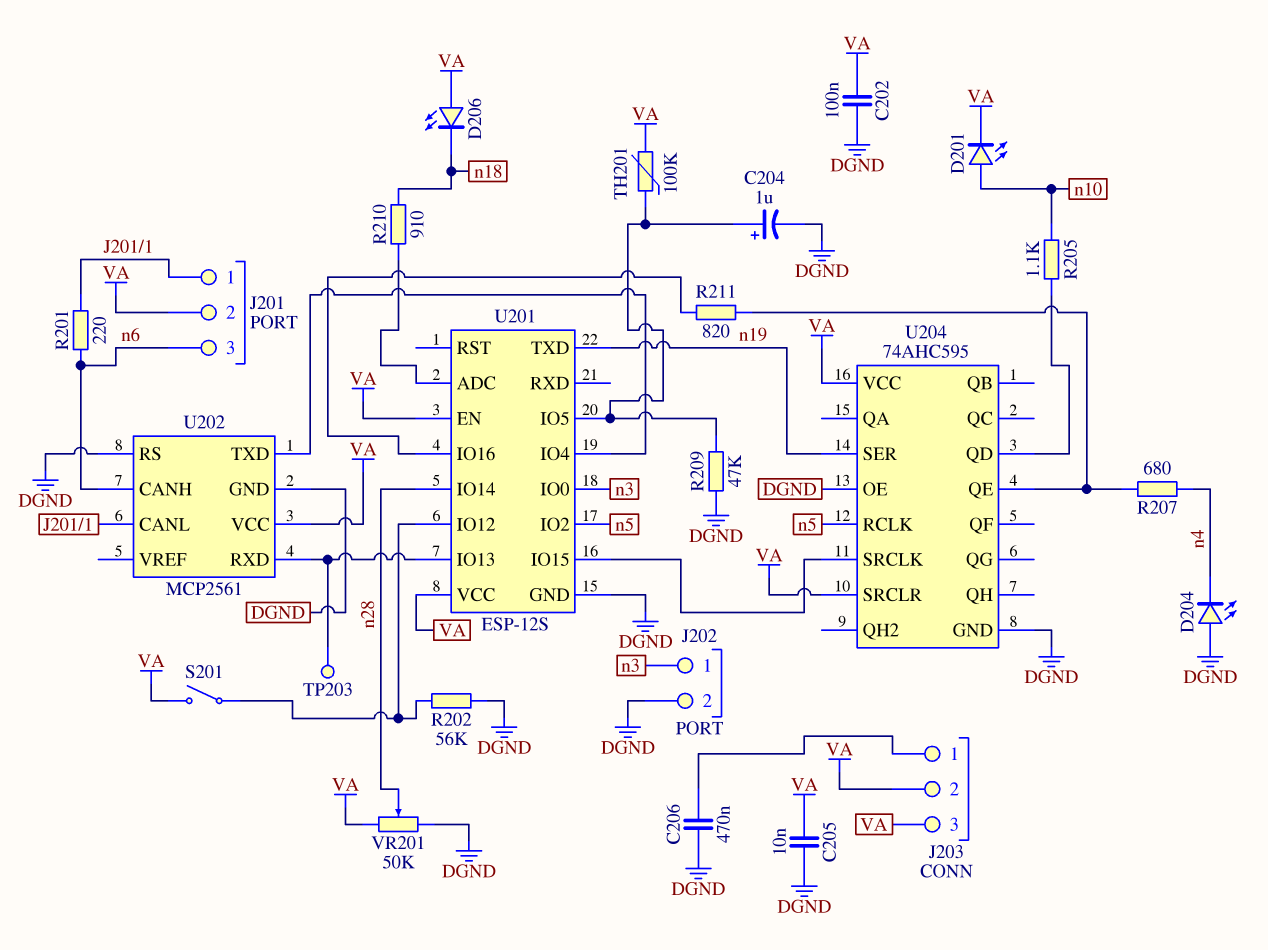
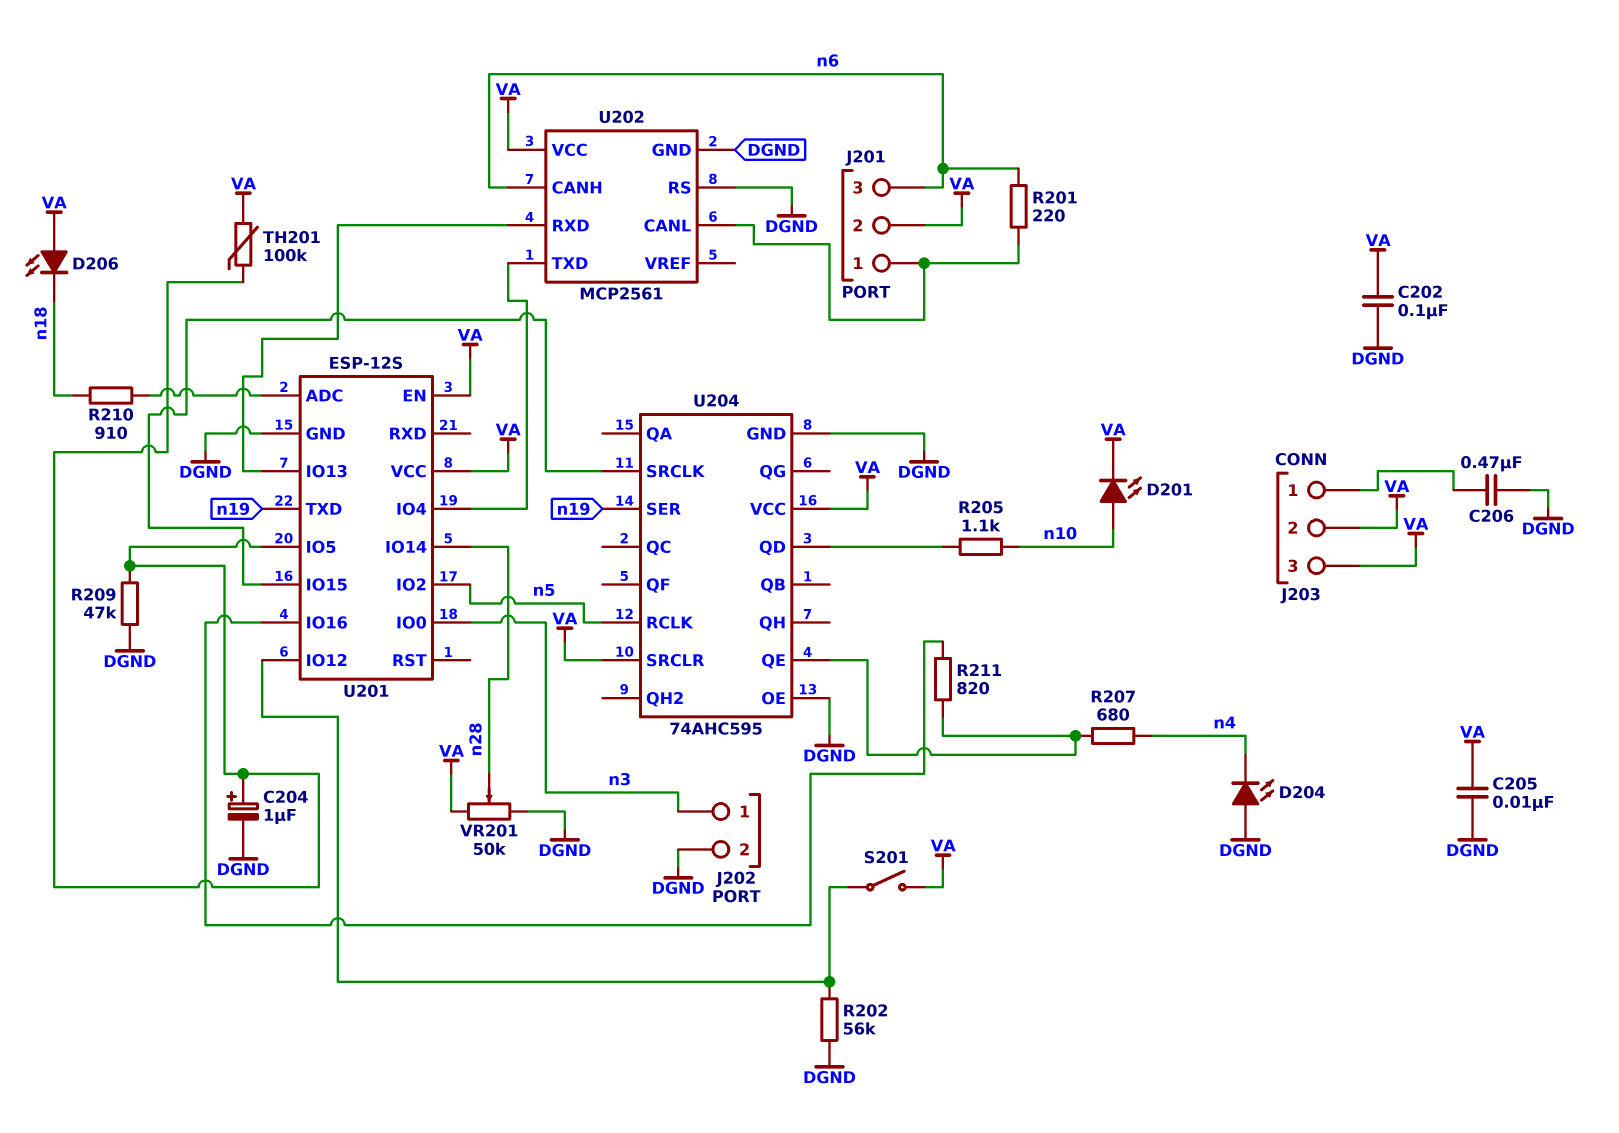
TP203: test point (U201/IO13) -> none

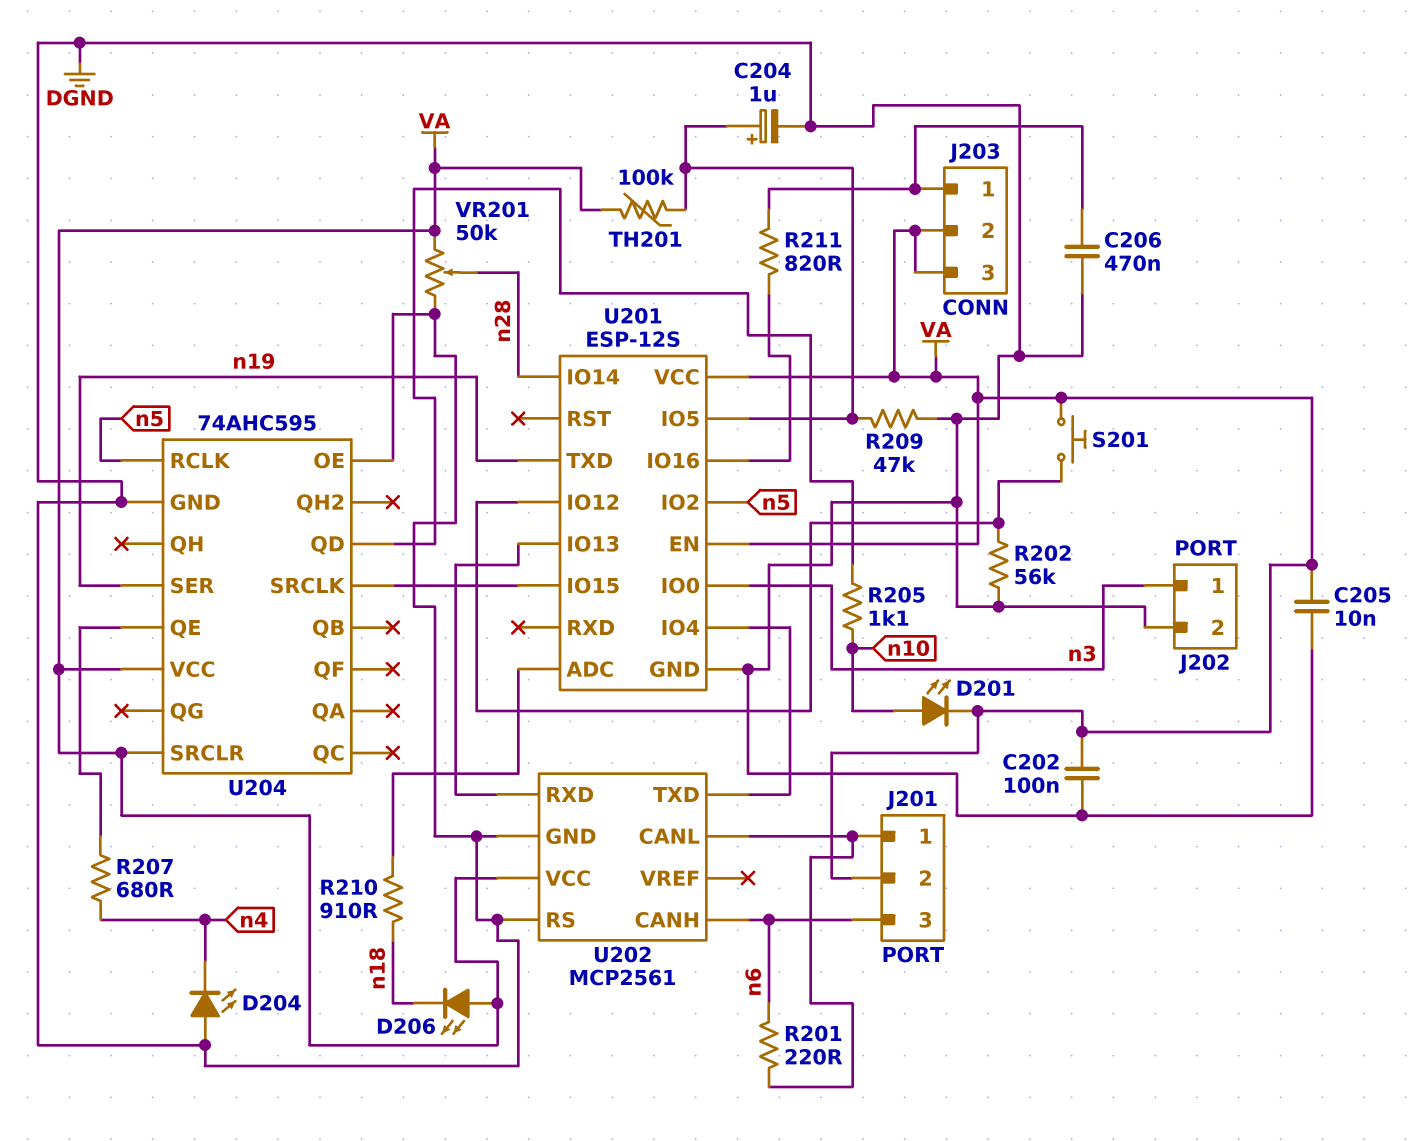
R211: 820 (U201/IO16, U204/QE) -> 820 (J203/1, U201/IO16)
S201: switch (U201/IO12, VA) -> button (U201/IO12, VA)

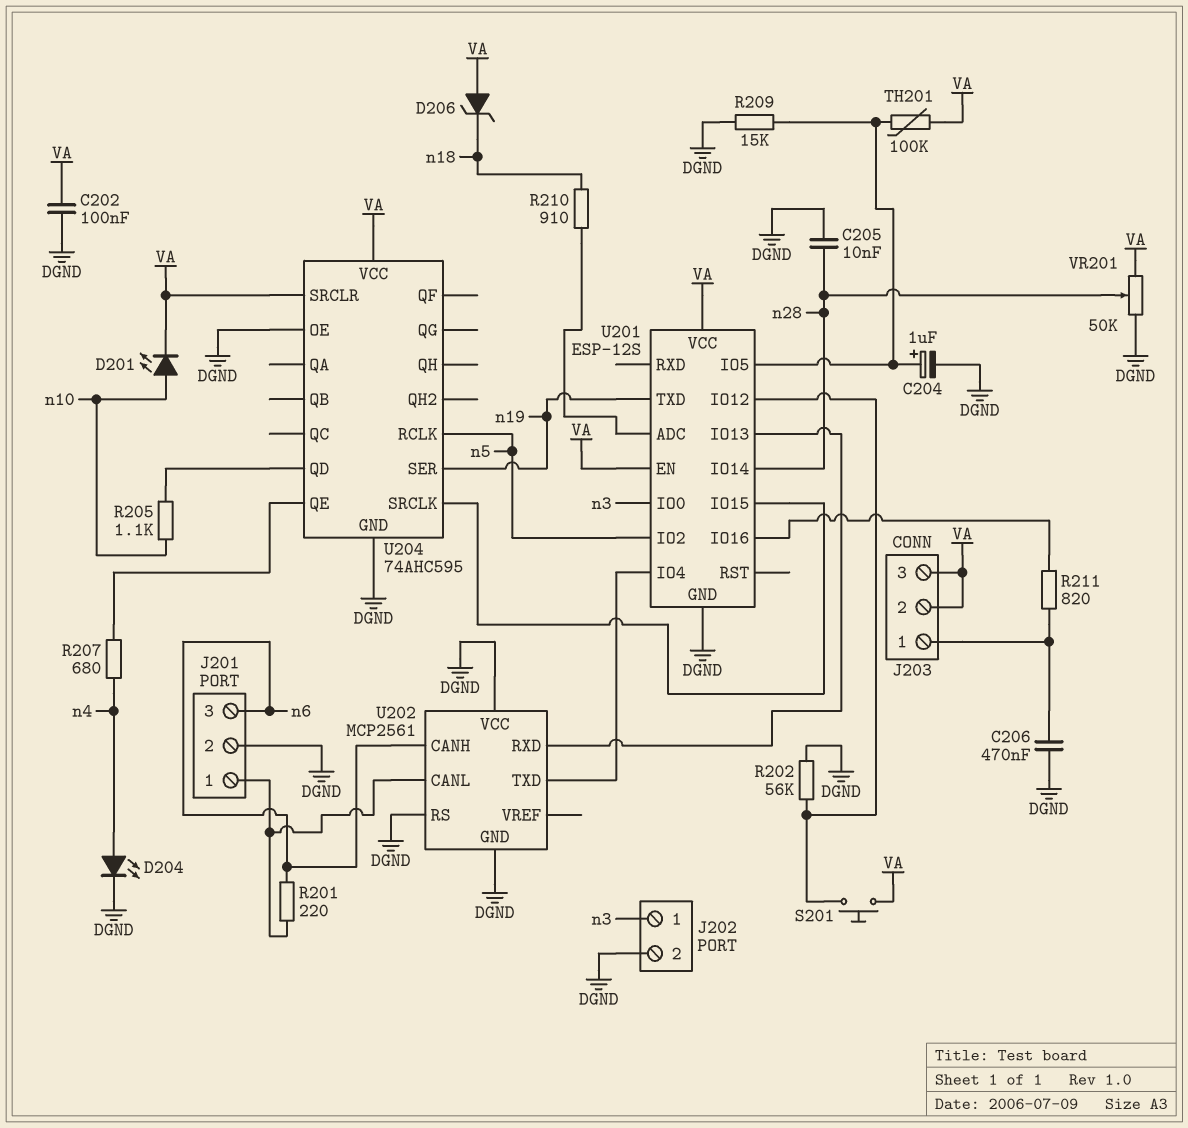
C205: 10nF (DGND, VA) -> 10nF (DGND, n28)
D204: LED (A DGND, K n4) -> LED (A n4, K DGND)
D206: LED (A VA, K n18) -> zener (A VA, K n18)
J201 pin 2: VA -> DGND
R209: 47k (DGND, U201/IO5) -> 15k (DGND, U201/IO5)
U202 pin VCC: VA -> DGND

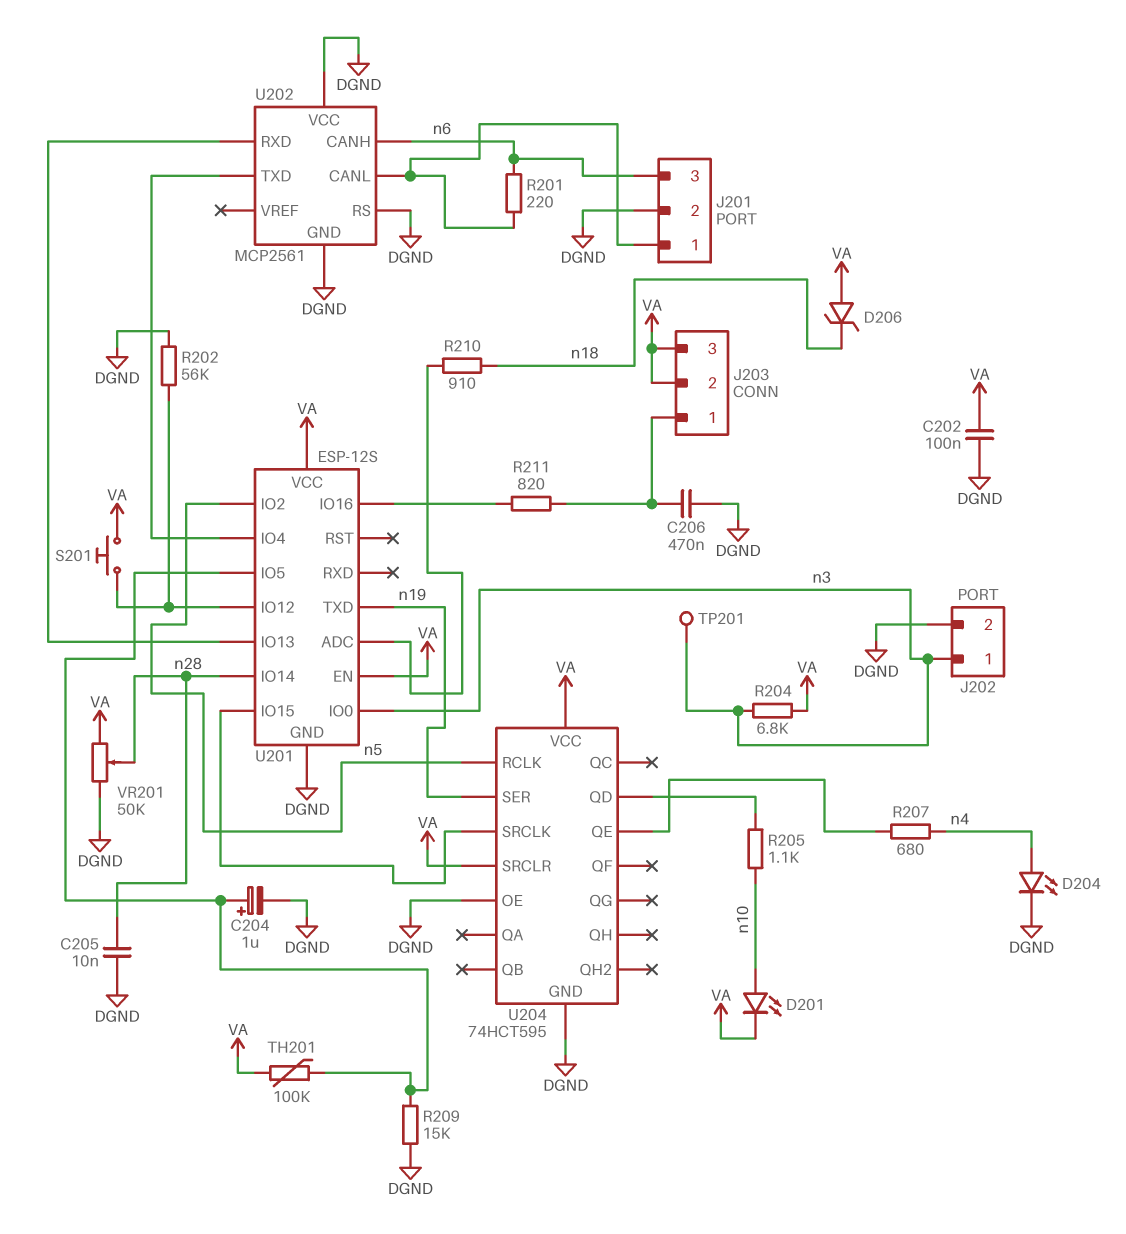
R204: none -> 6.8k (VA, n3)
TP201: none -> test point (n3)
U204: 74AHC595 -> 74HCT595

